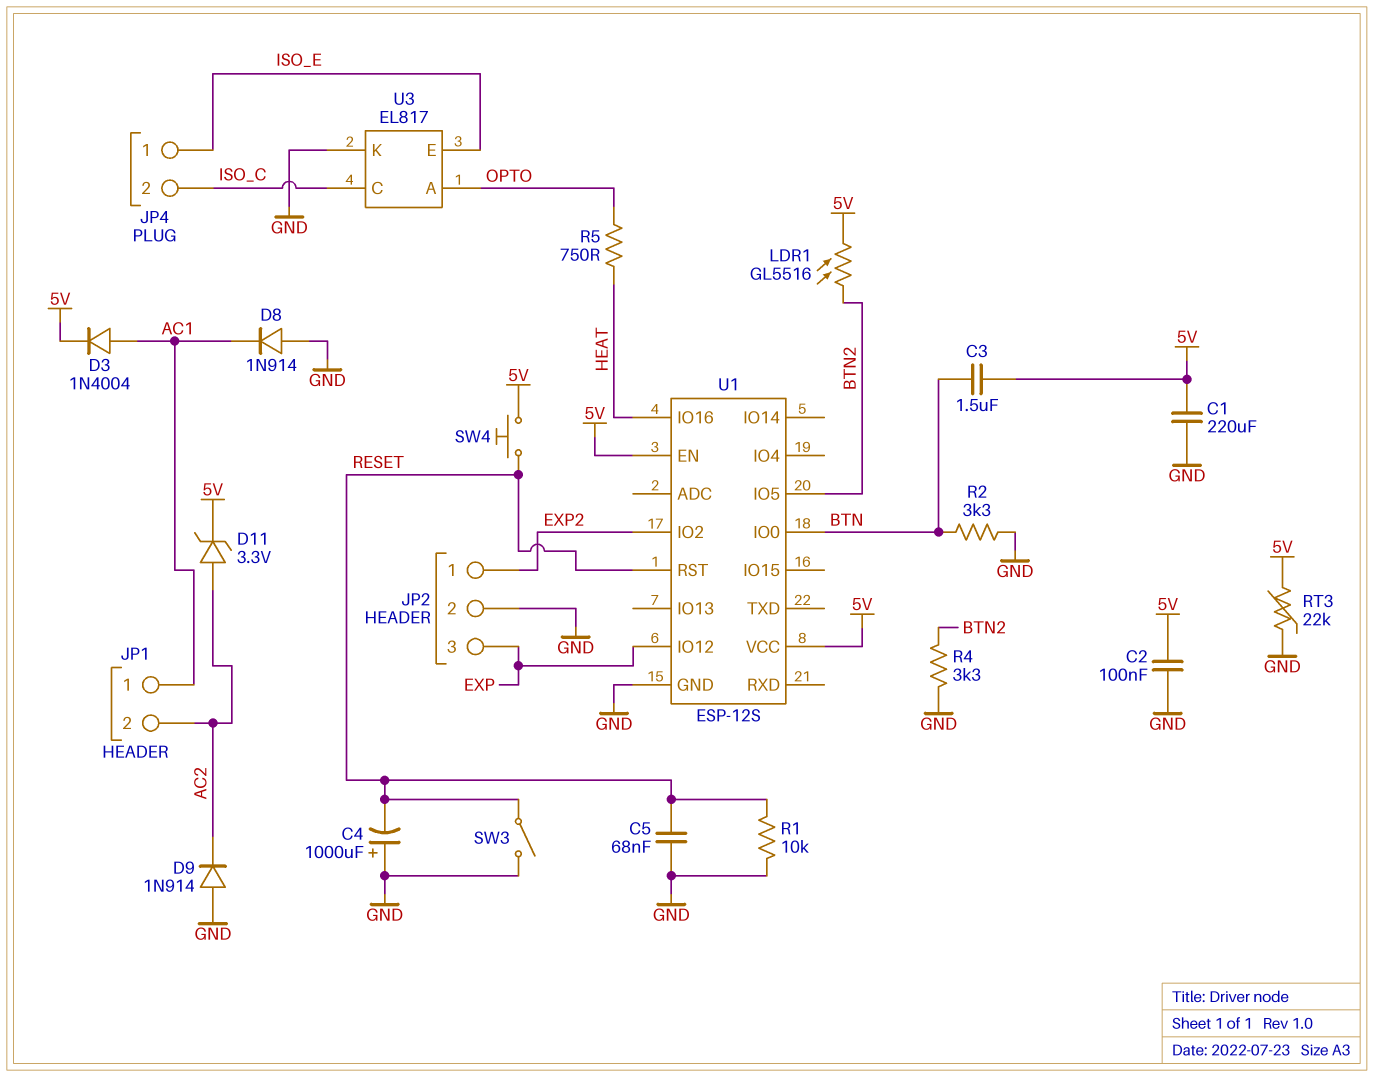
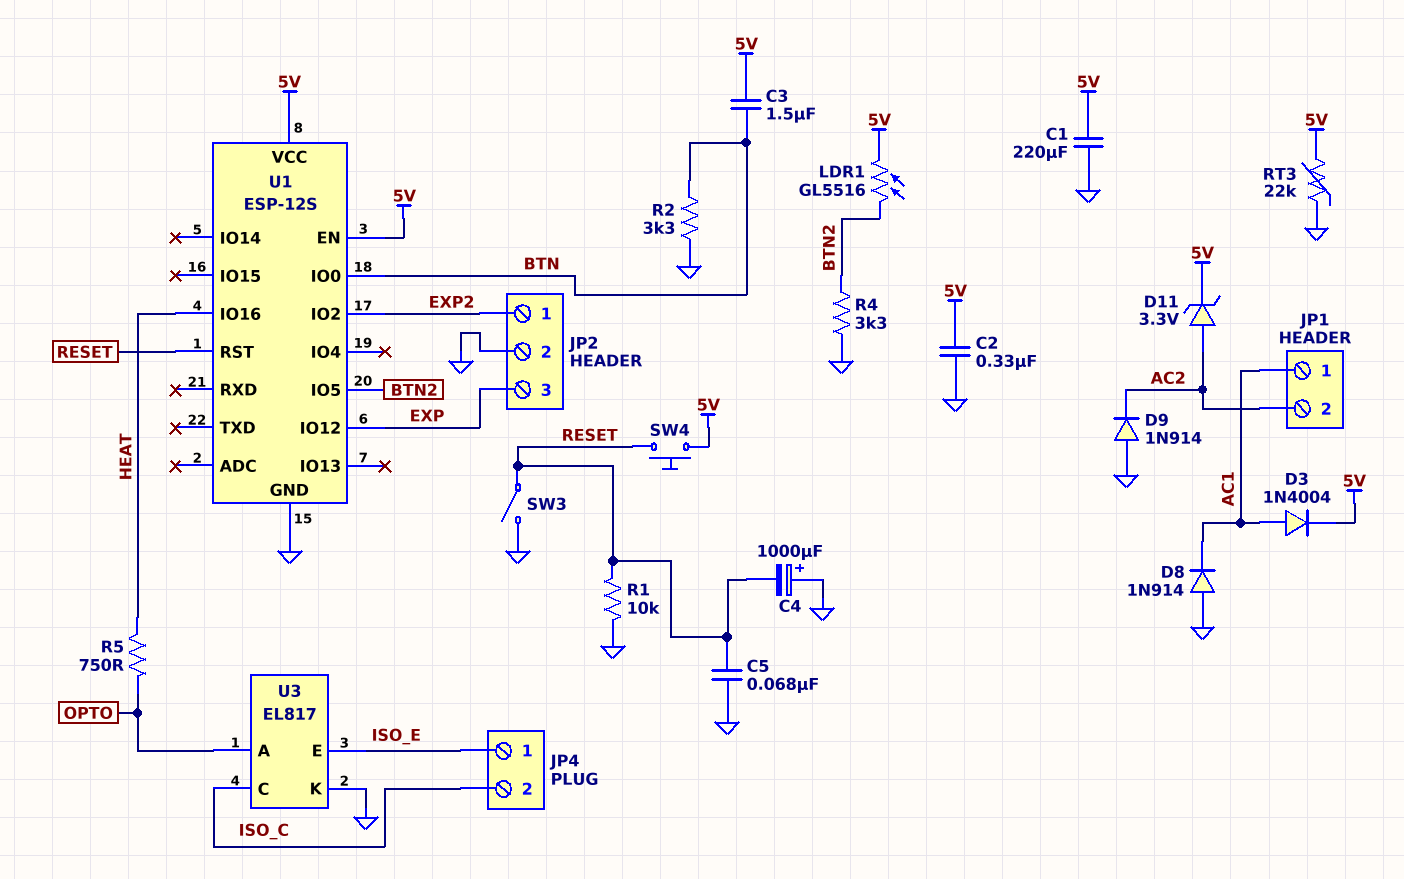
C2: 100nF (5V, GND) -> 330nF (5V, GND)

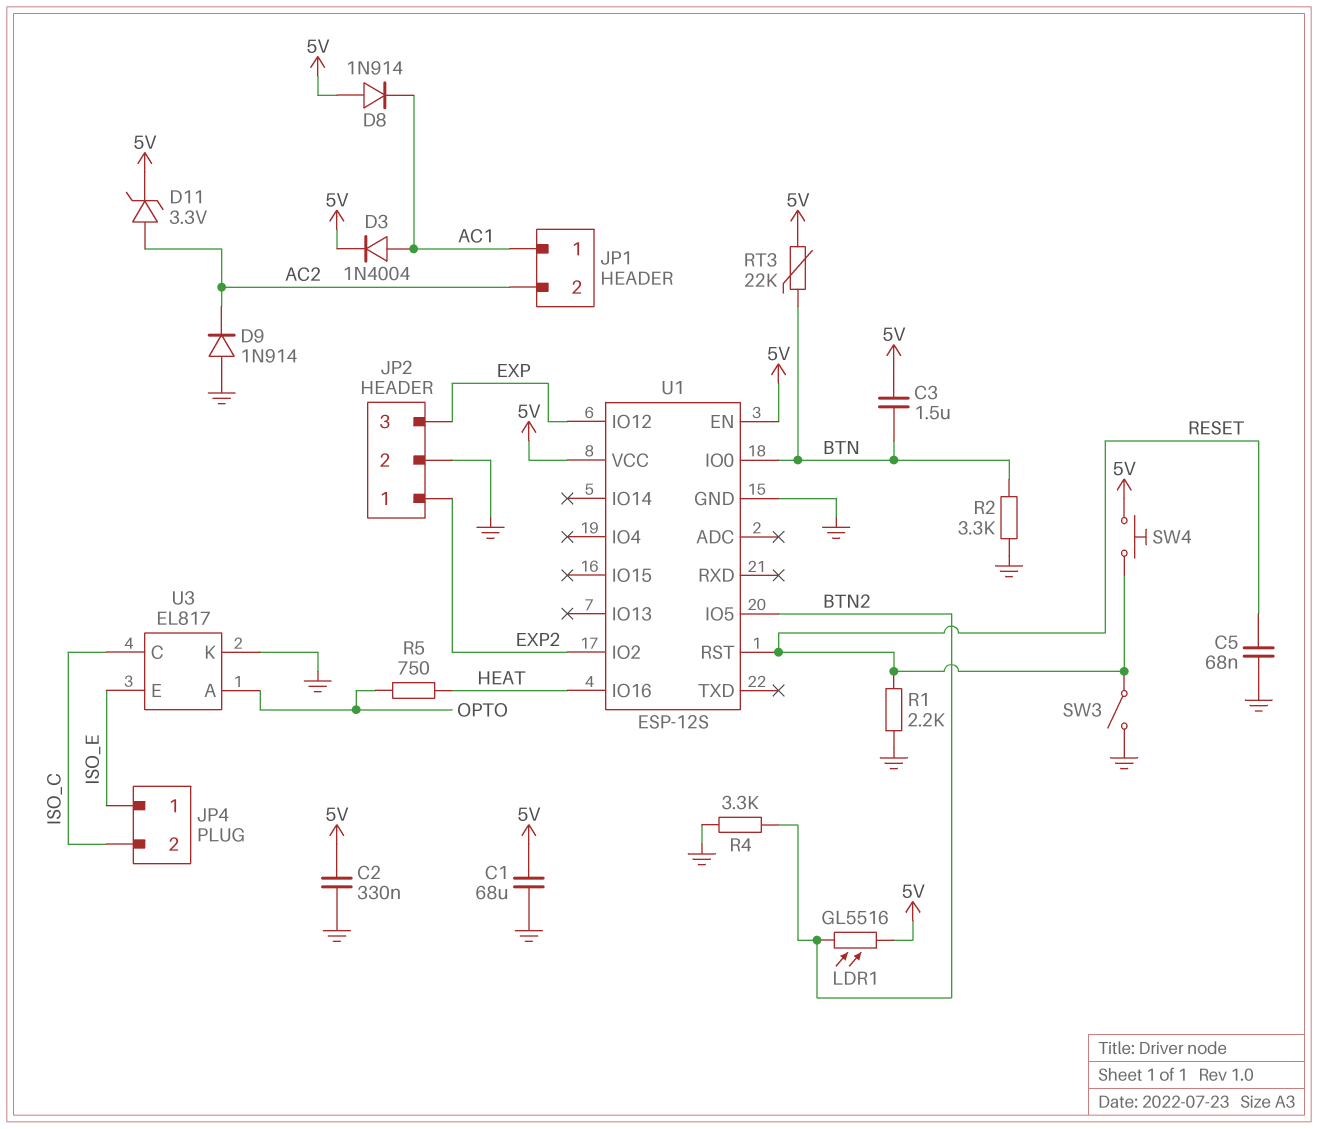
C1: 220uF (5V, GND) -> 68uF (5V, GND)
C4: 1000uF (plus GND, minus RESET) -> none
D8: diode 1N914 (A GND, K AC1) -> diode 1N914 (A 5V, K AC1)
R1: 10k (GND, RESET) -> 2.2k (GND, RESET)
RT3: 22k (5V, GND) -> 22k (5V, BTN)

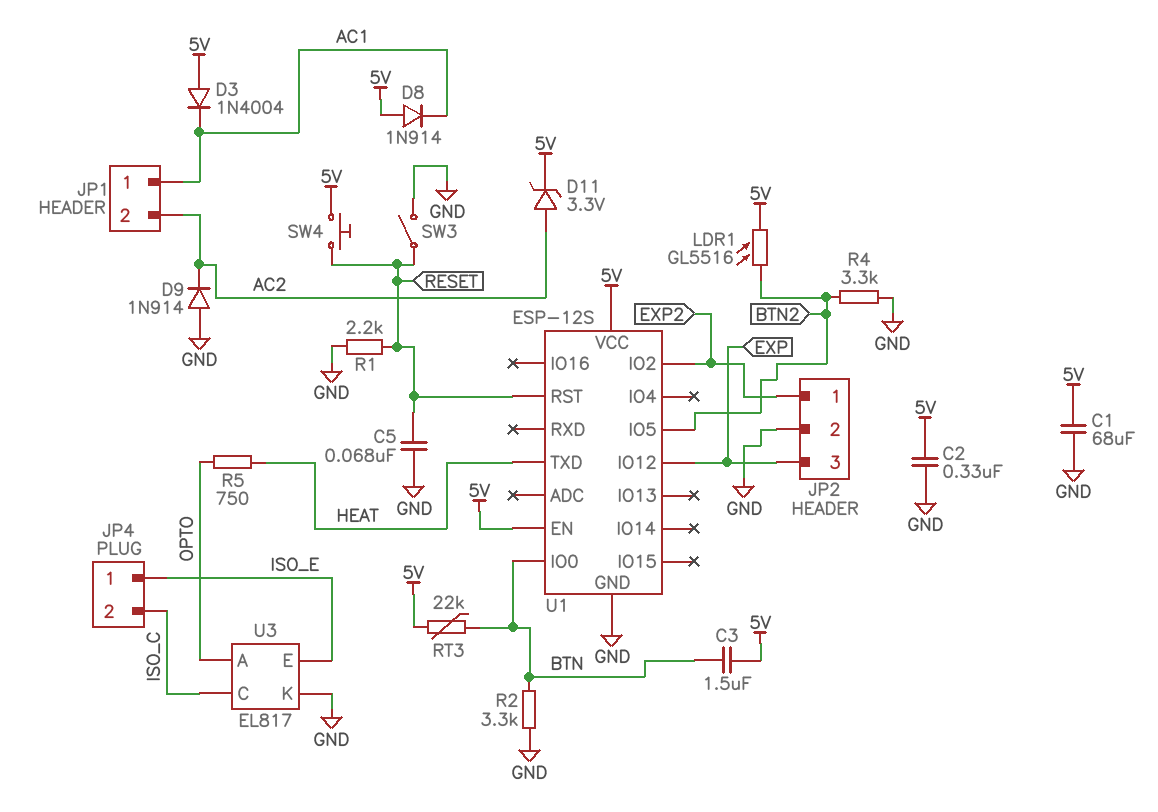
D3: diode 1N4004 (A AC1, K 5V) -> diode 1N4004 (A 5V, K AC1)
U1 pin IO16: HEAT -> none
U1 pin TXD: none -> HEAT

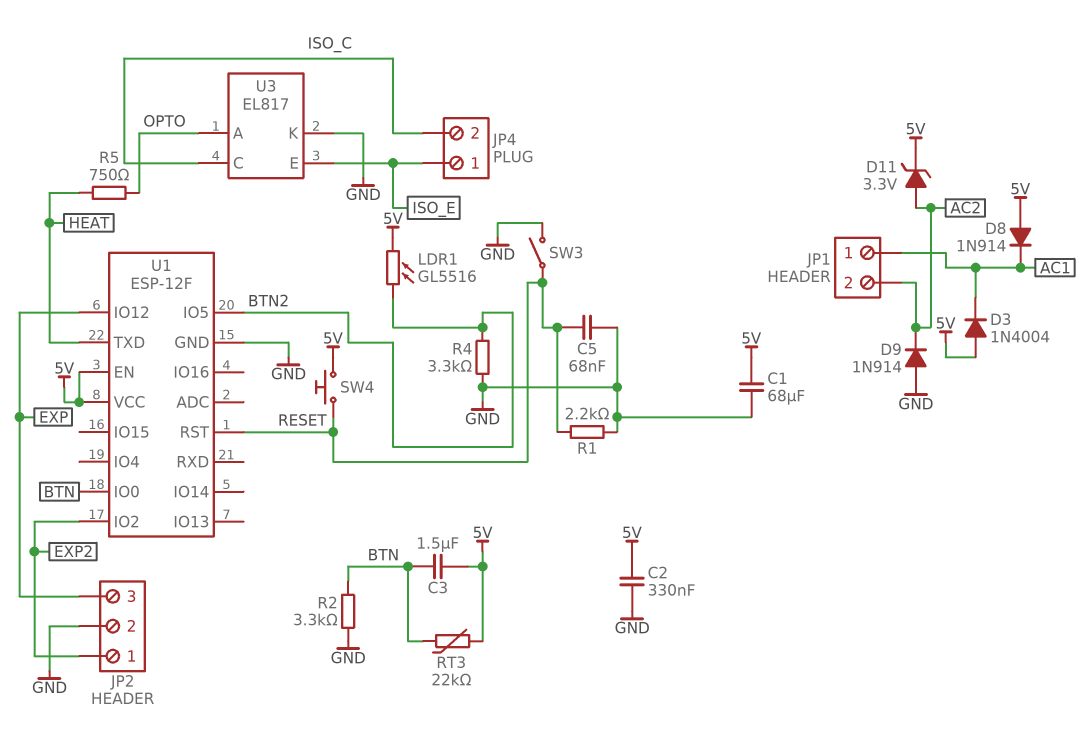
U1: ESP-12S -> ESP-12F

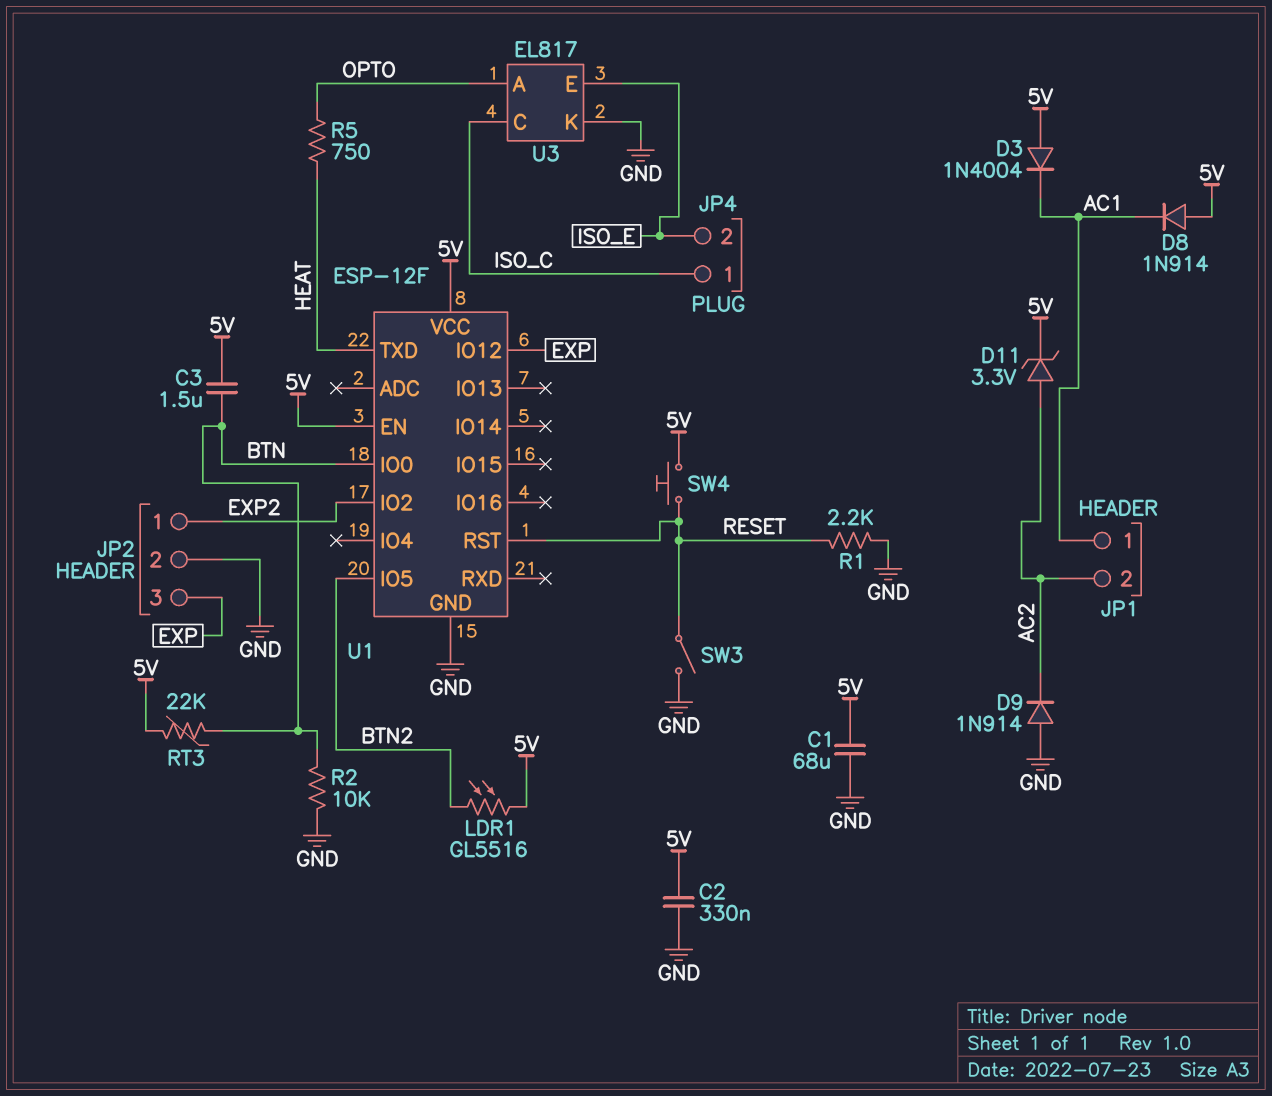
C5: 68nF (GND, RESET) -> none
JP4 pin 1: ISO_E -> ISO_C
JP4 pin 2: ISO_C -> ISO_E
R2: 3.3k (BTN, GND) -> 10k (BTN, GND)
R4: 3.3k (BTN2, GND) -> none

